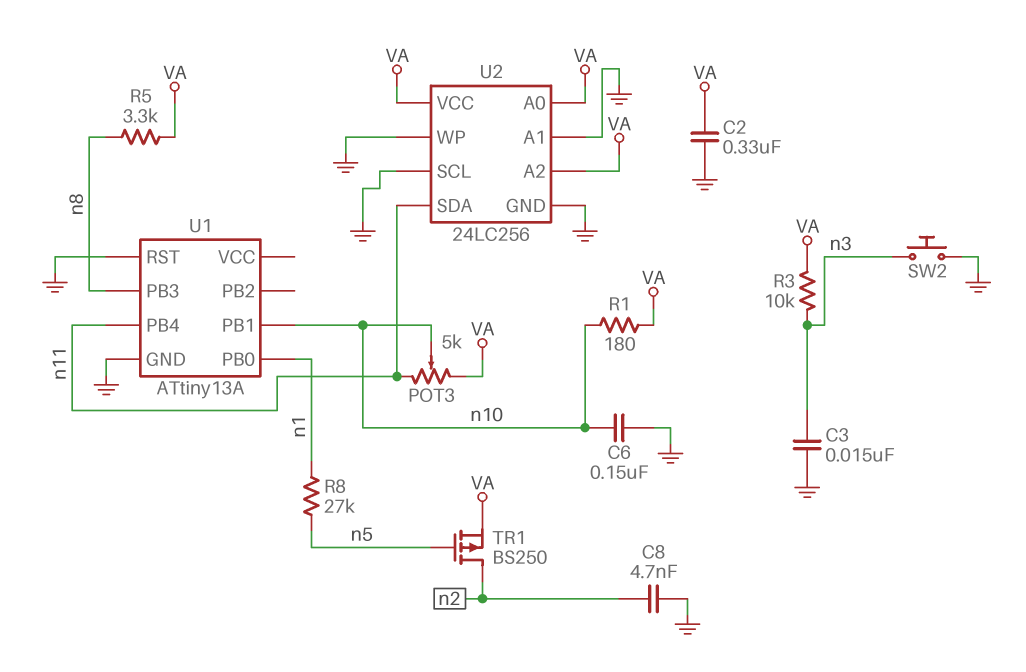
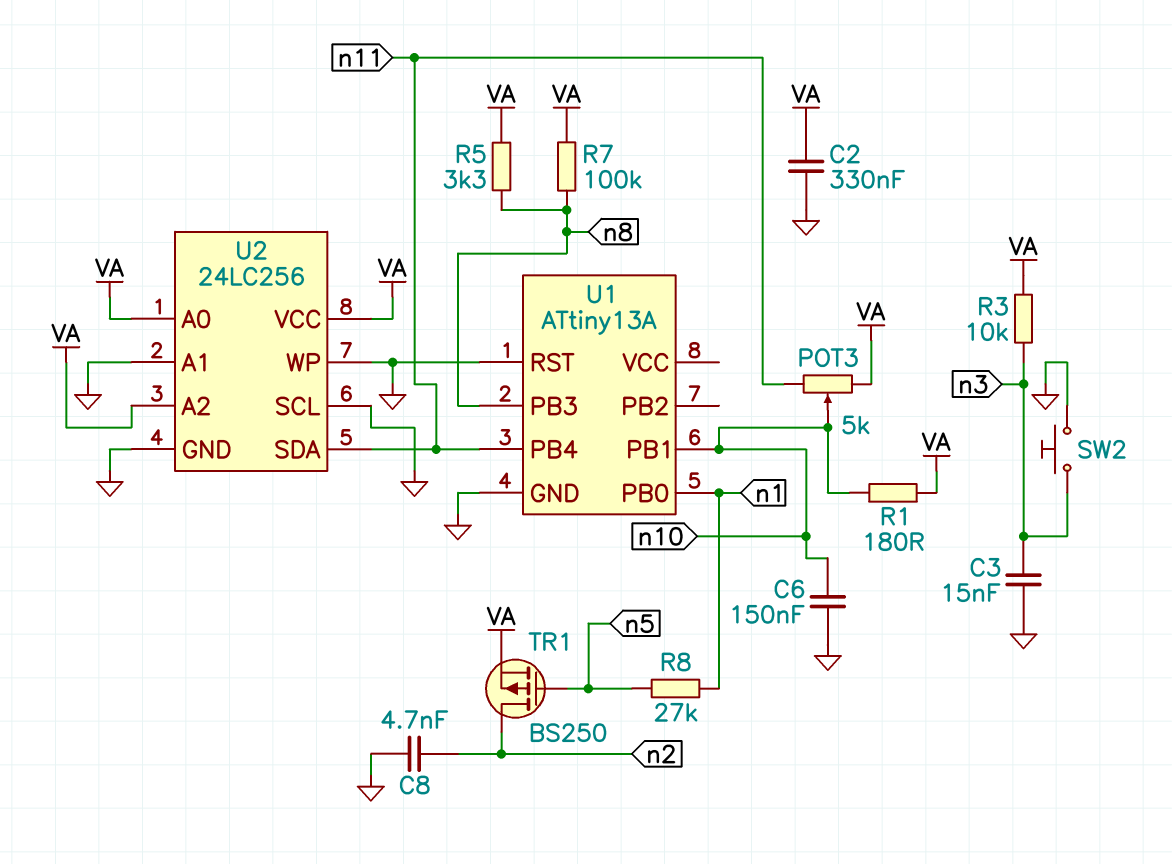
R7: none -> 100k (VA, n8)

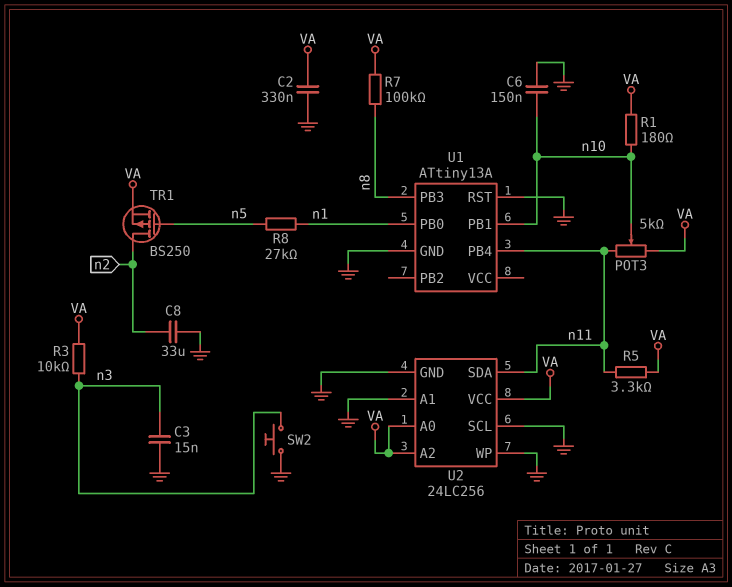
C8: 4.7nF (GND, n2) -> 33uF (GND, n2)
R5: 3.3k (VA, n8) -> 3.3k (VA, n11)

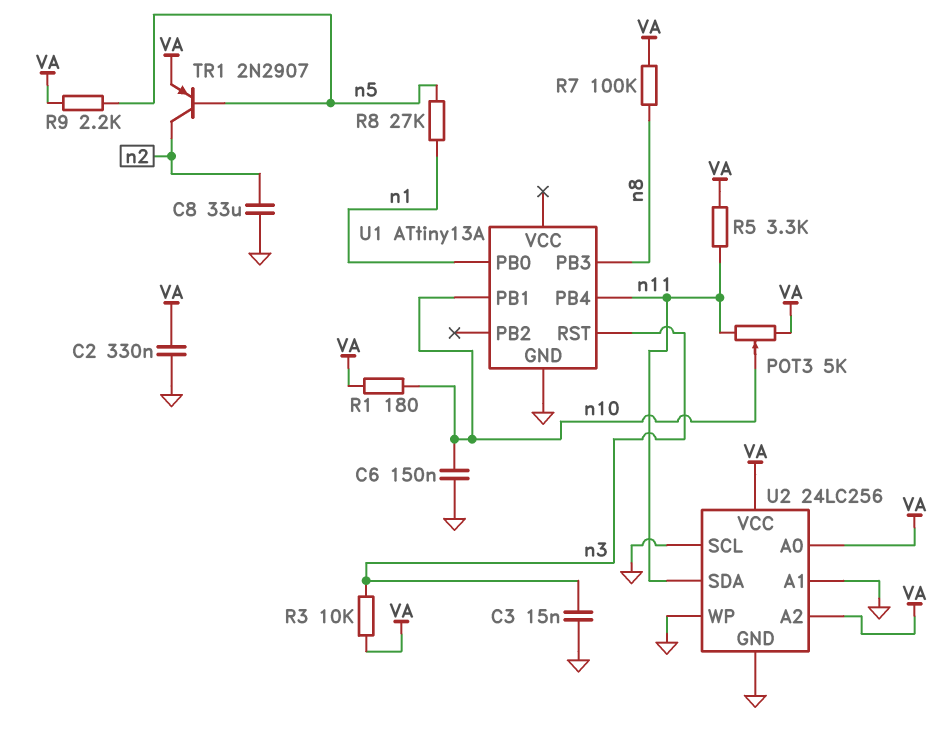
R9: none -> 2.2k (VA, n5)
SW2: button (GND, n3) -> none
TR1: PMOS BS250 (G n5, D n2, S VA) -> PNP 2N2907 (B n5, C n2, E VA)
U1 pin RST: GND -> n3

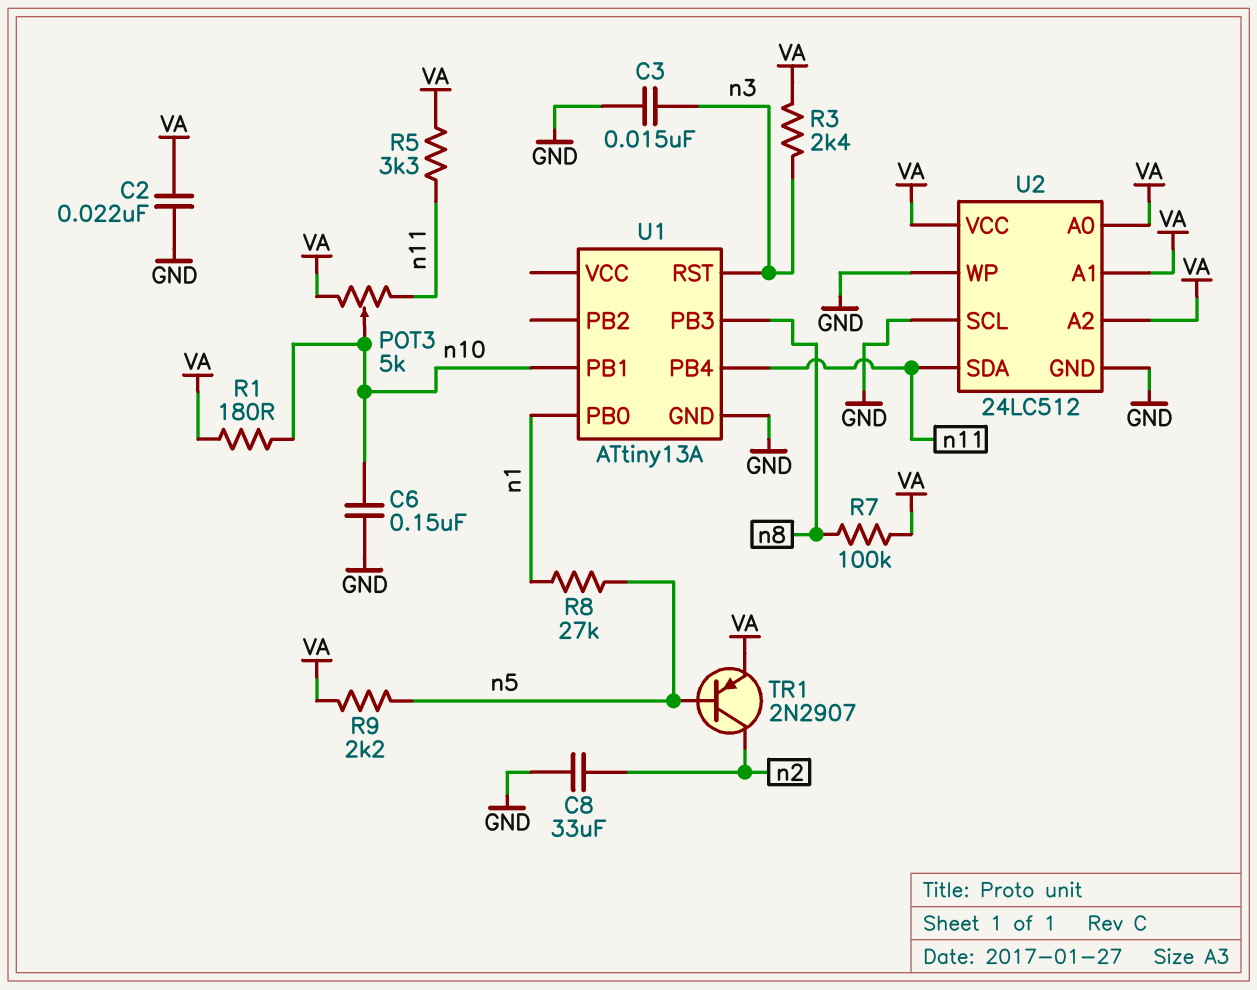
C2: 330nF (GND, VA) -> 22nF (GND, VA)
R3: 10k (VA, n3) -> 2.4k (VA, n3)
U2: 24LC256 -> 24LC512
U2 pin A1: GND -> VA

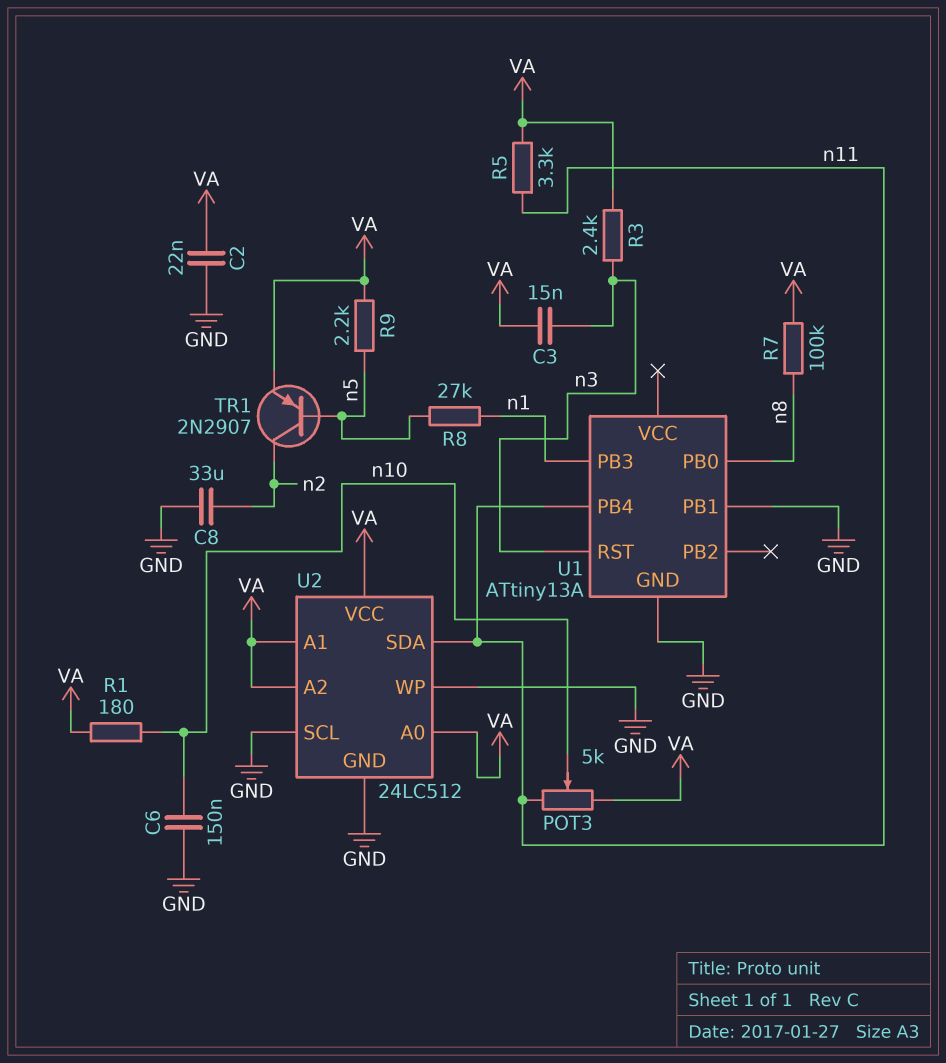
C3: 15nF (GND, n3) -> 15nF (VA, n3)
U1 pin PB0: n1 -> n8
U1 pin PB1: n10 -> GND
U1 pin PB3: n8 -> n1

